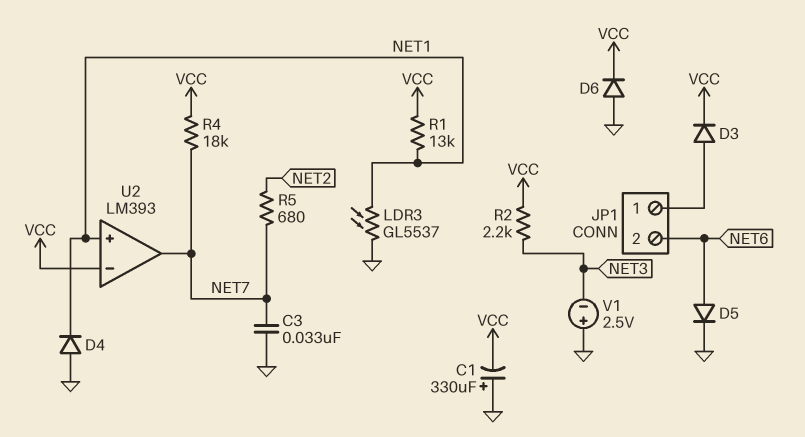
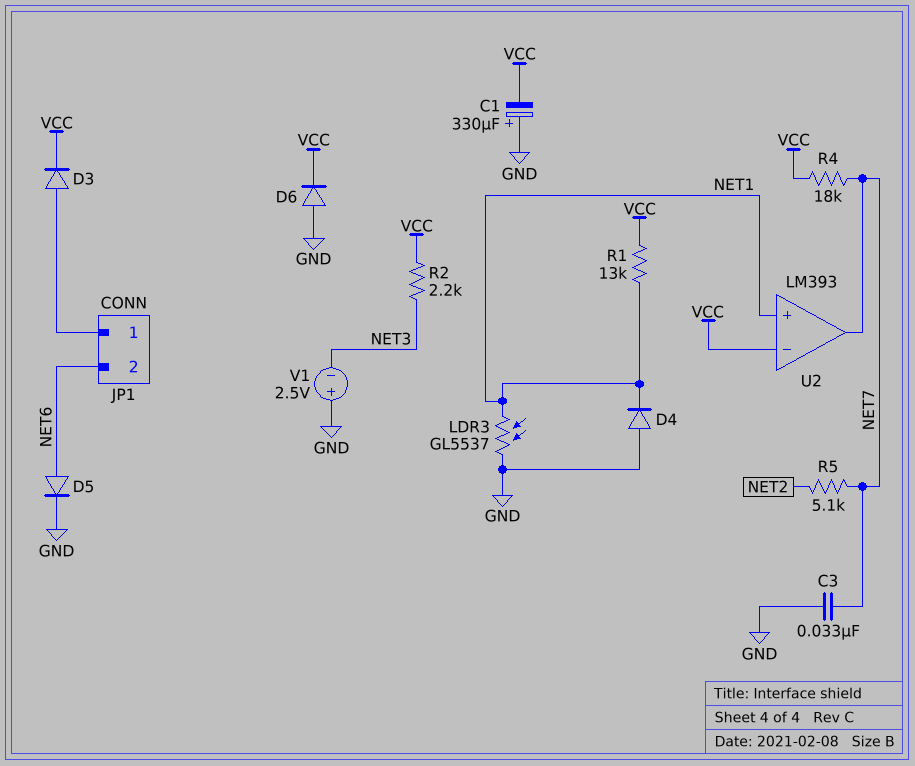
R5: 680 (NET2, NET7) -> 5.1k (NET2, NET7)

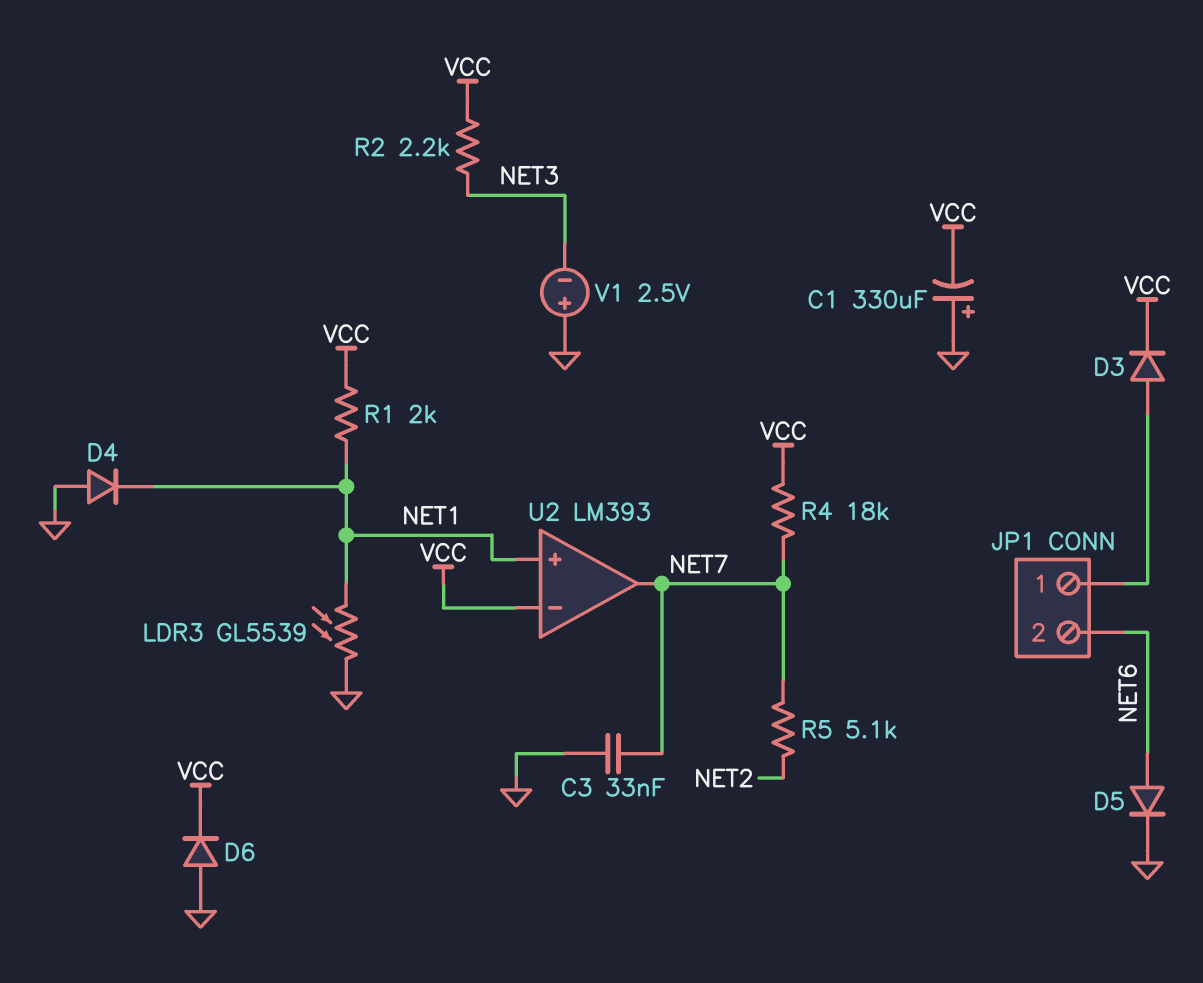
LDR3: GL5537 (GND, NET1) -> GL5539 (GND, NET1)
R1: 13k (NET1, VCC) -> 2k (NET1, VCC)

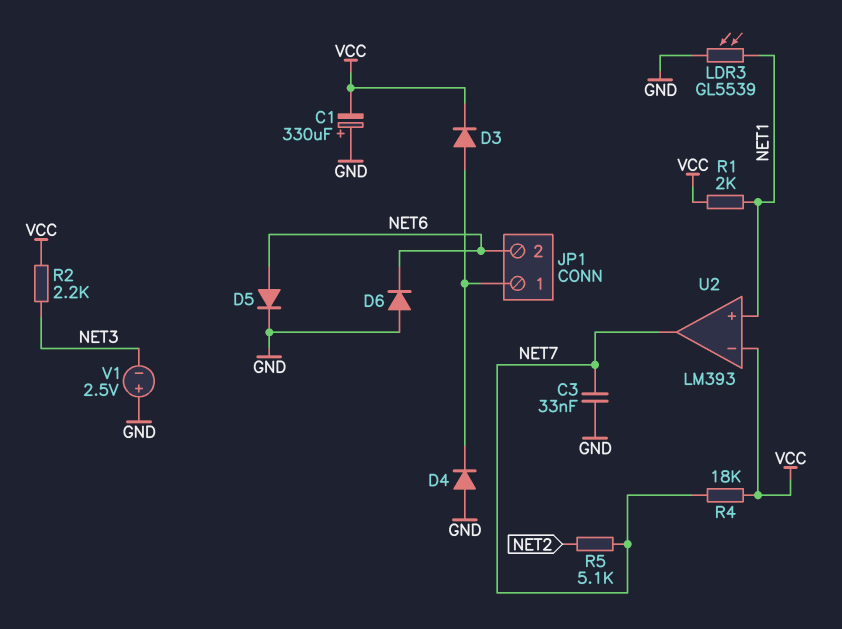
D4: diode (A GND, K NET1) -> diode (A GND, K JP1/1)
D6: diode (A GND, K VCC) -> diode (A GND, K NET6)

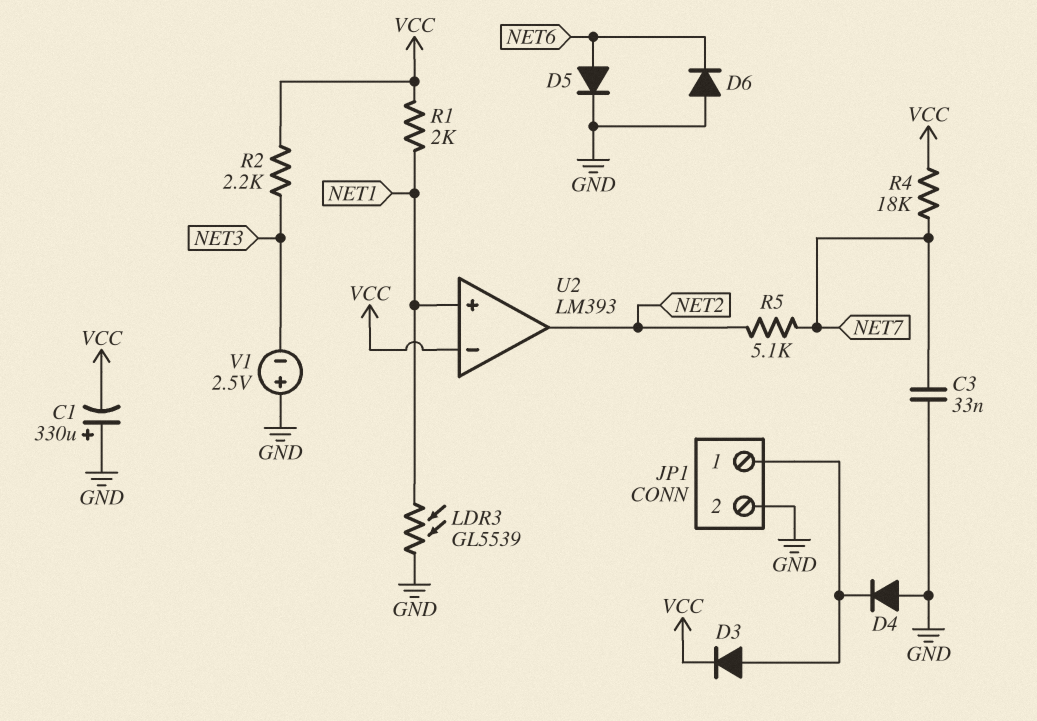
JP1 pin 2: NET6 -> GND
U2 pin out: NET7 -> NET2

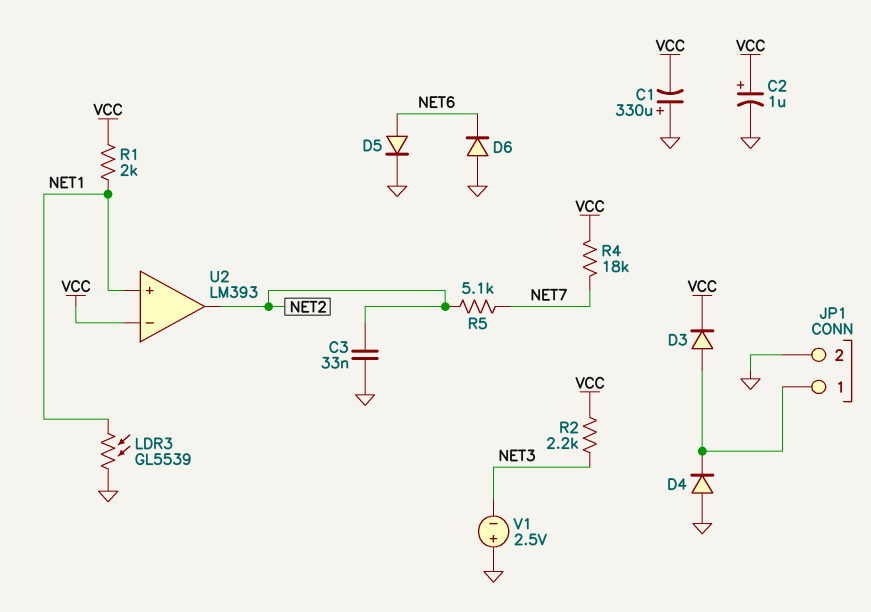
C2: none -> 1uF (plus VCC, minus GND)
C3: 33nF (GND, NET7) -> 33nF (GND, NET2)

